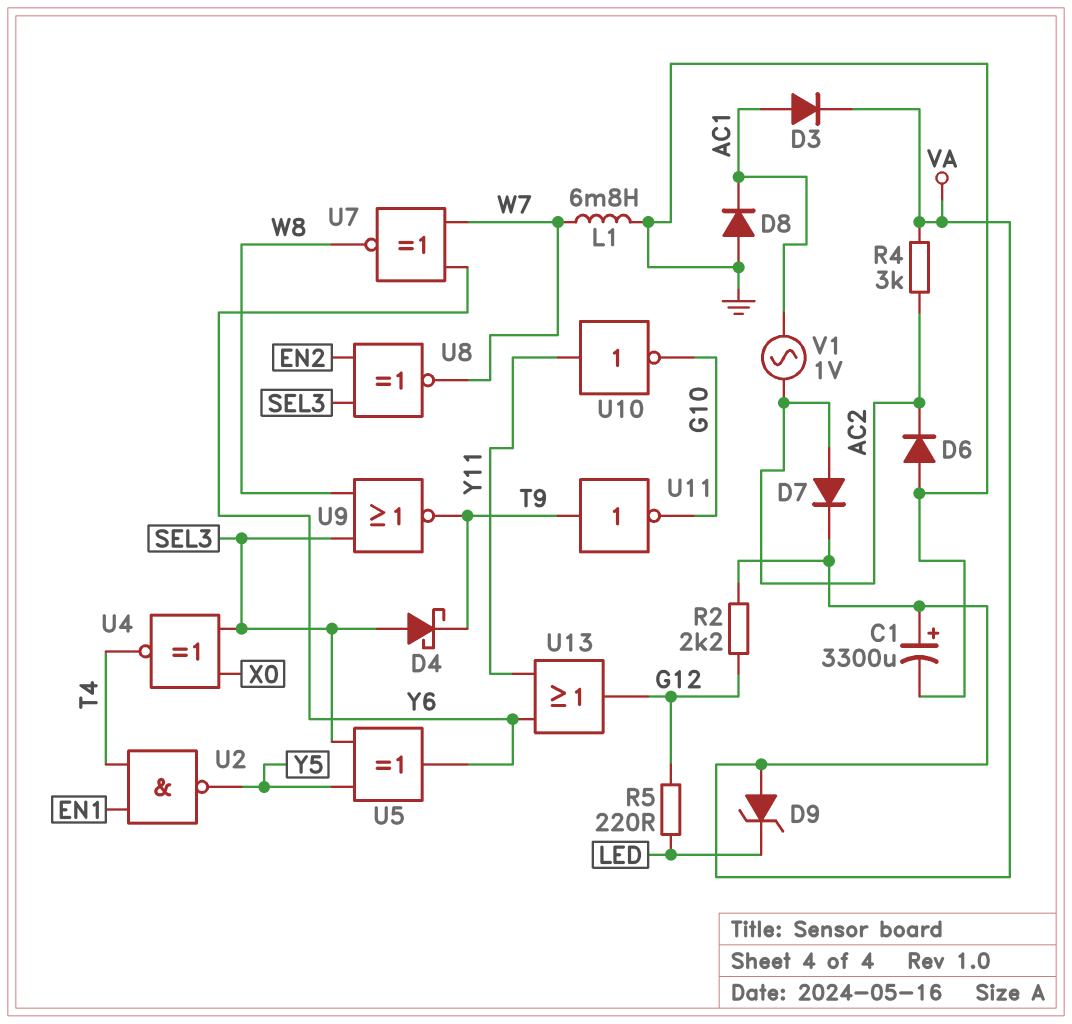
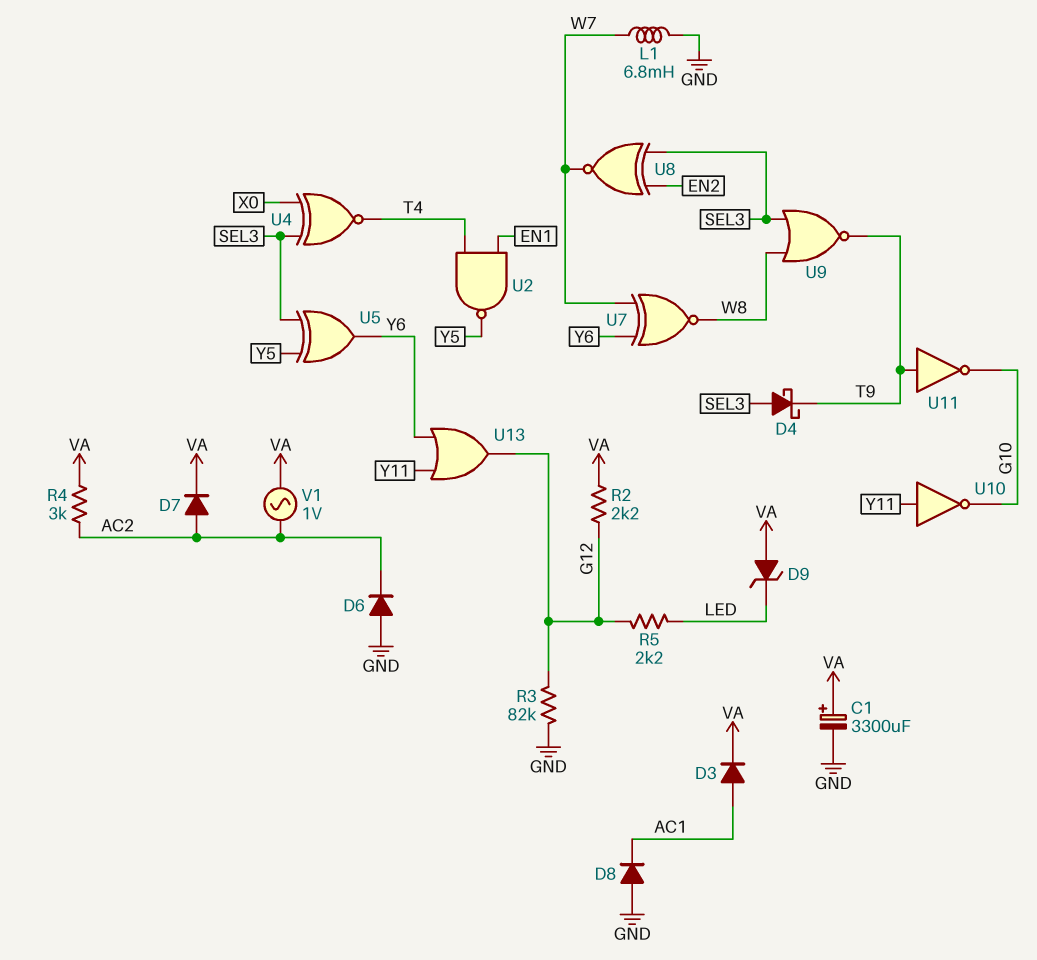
R3: none -> 82k (G12, GND)
R5: 220 (G12, LED) -> 2.2k (G12, LED)
V1: AC 1V (AC1, AC2) -> AC 1V (AC2, VA)

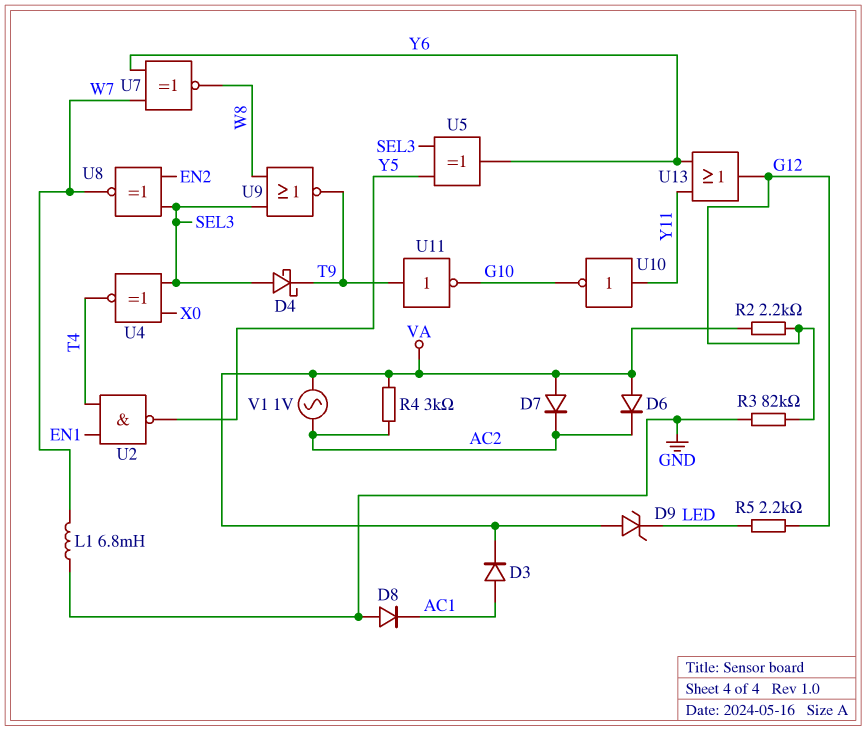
C1: 3300uF (plus VA, minus GND) -> none
D6: diode (A GND, K AC2) -> diode (A VA, K AC2)
D7: diode (A AC2, K VA) -> diode (A VA, K AC2)

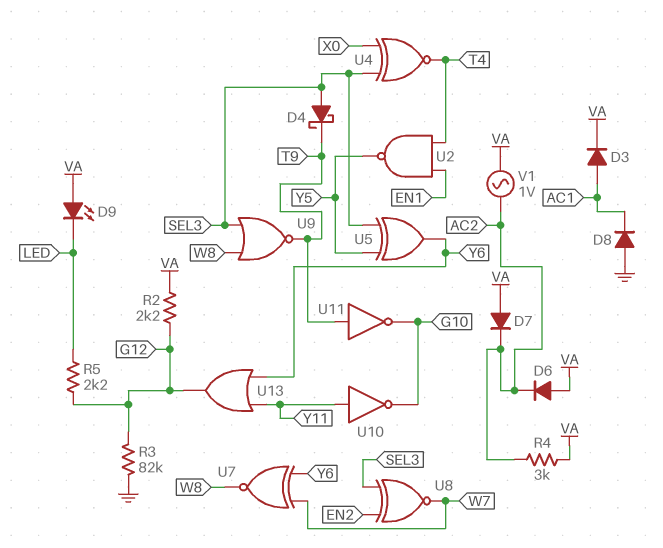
D9: zener (A VA, K LED) -> LED (A VA, K LED)
L1: 6.8mH (GND, W7) -> none

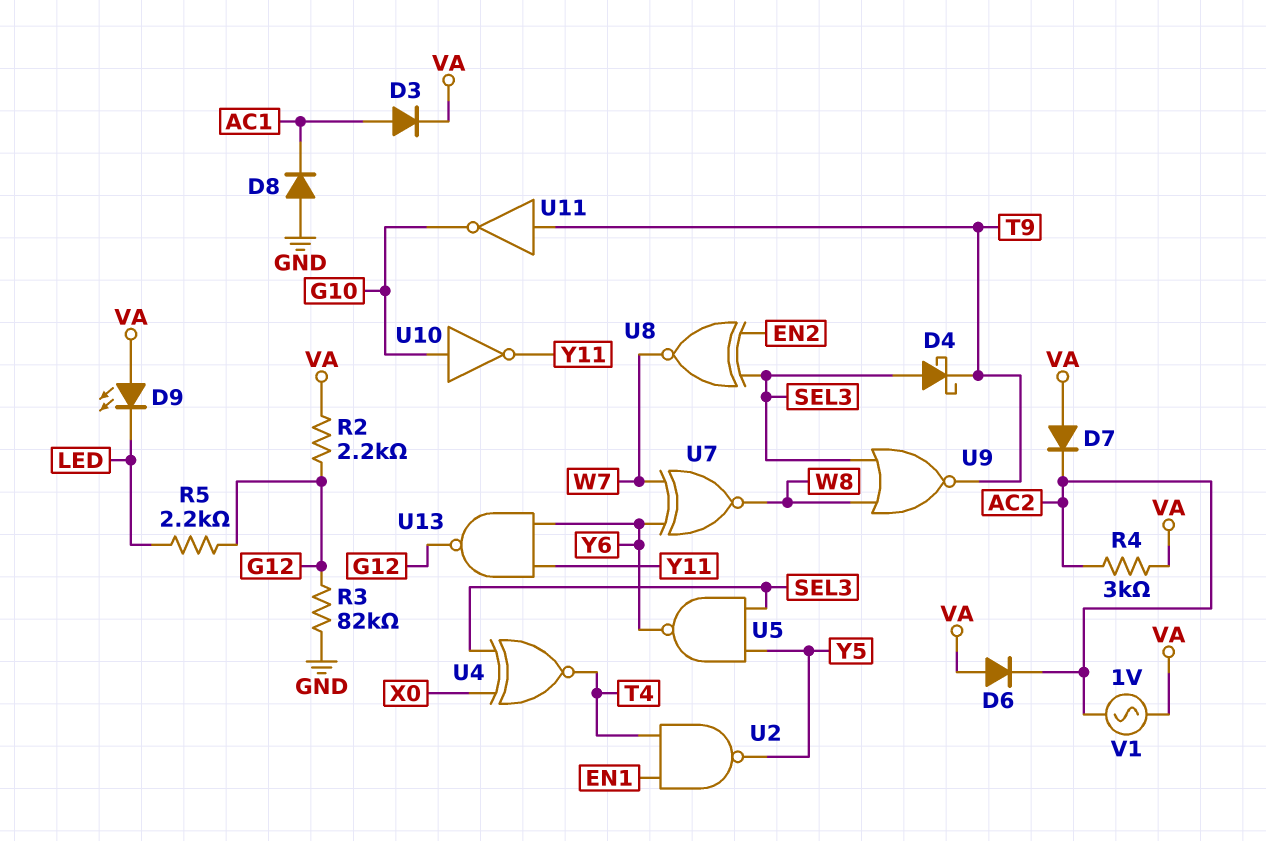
U5: XOR (in SEL3, in Y5, out Y6) -> NAND (in SEL3, in Y5, out Y6)
U10: NOT (in Y11, out G10) -> NOT (in G10, out Y11)
U13: OR (in Y6, in Y11, out G12) -> NAND (in Y6, in Y11, out G12)

